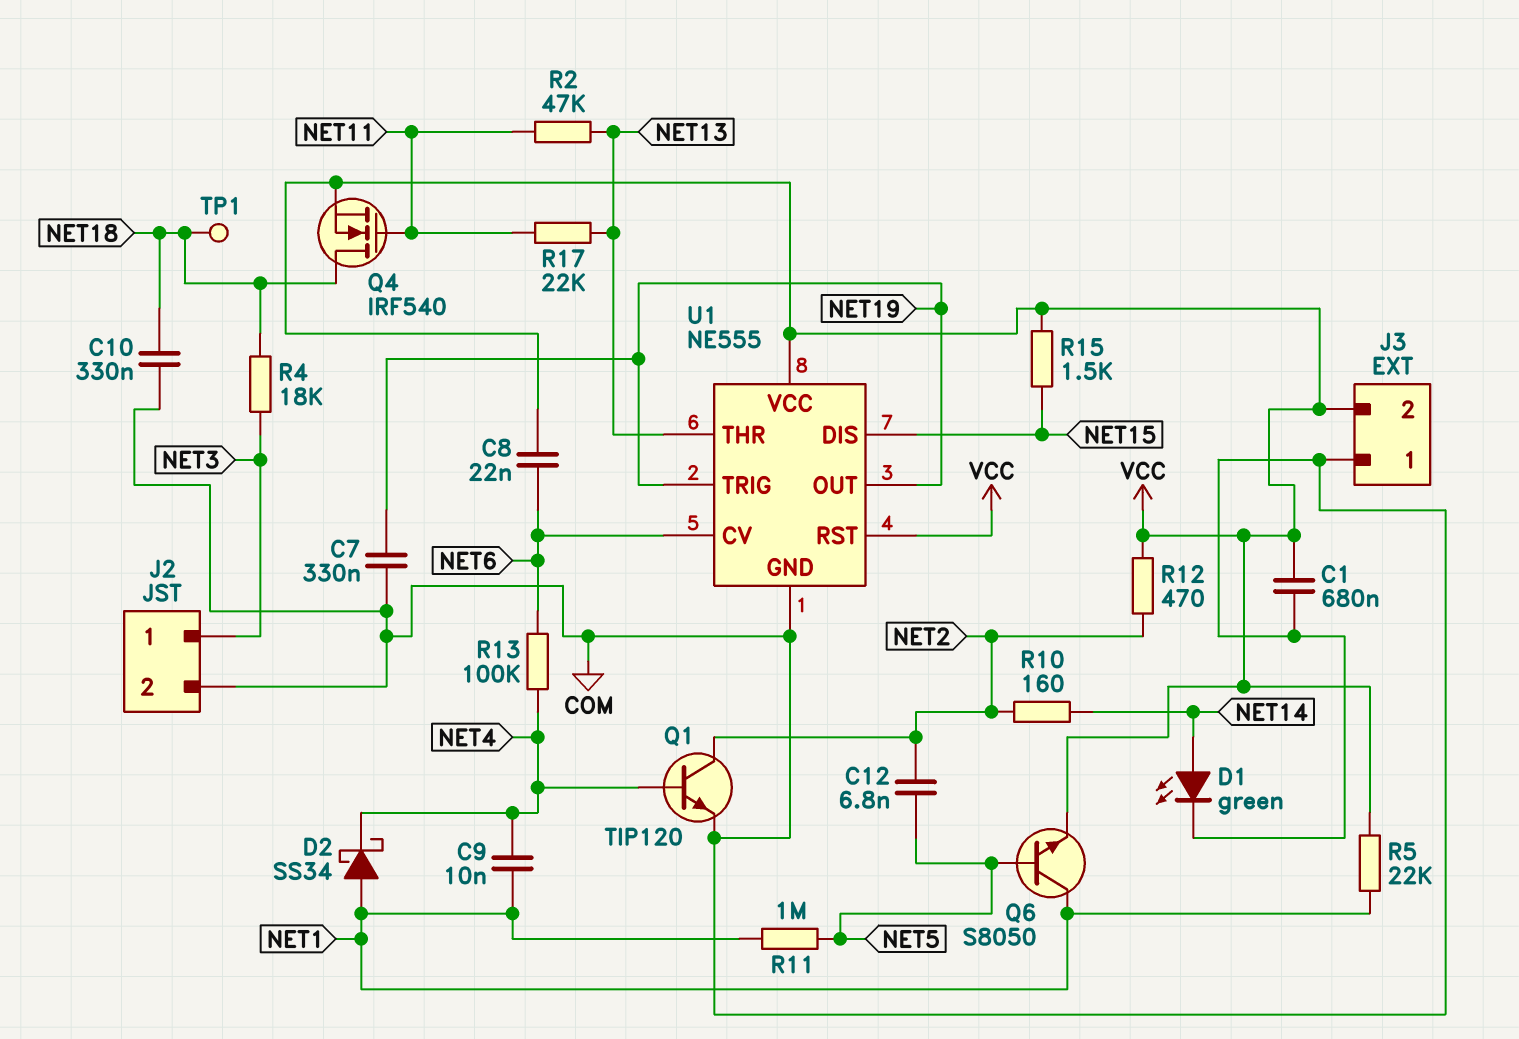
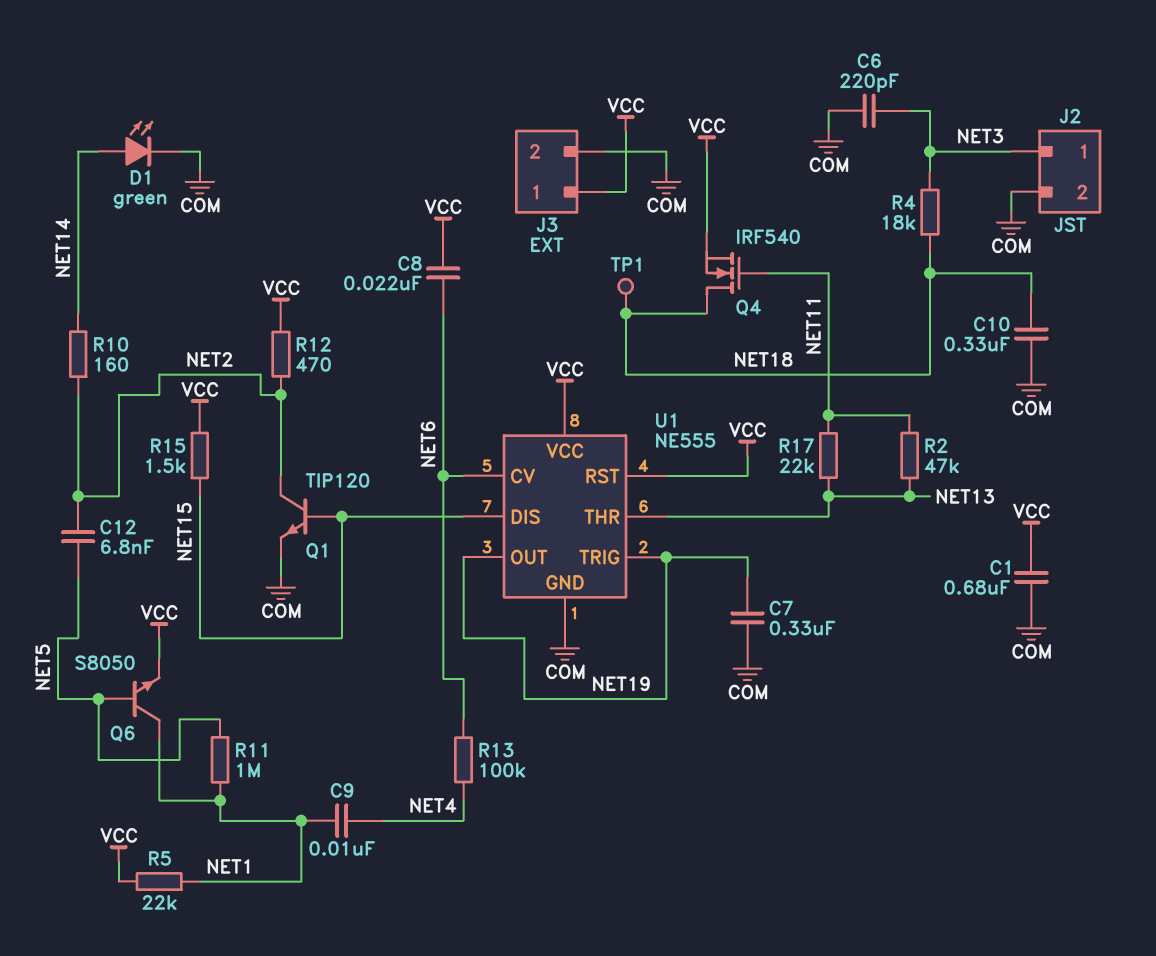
C6: none -> 220pF (COM, NET3)
D2: schottky SS34 (A NET1, K NET4) -> none
J3 pin 1: COM -> VCC
J3 pin 2: VCC -> COM
Q1: NPN TIP120 (B NET4, C NET2, E COM) -> NPN TIP120 (B NET15, C NET2, E COM)

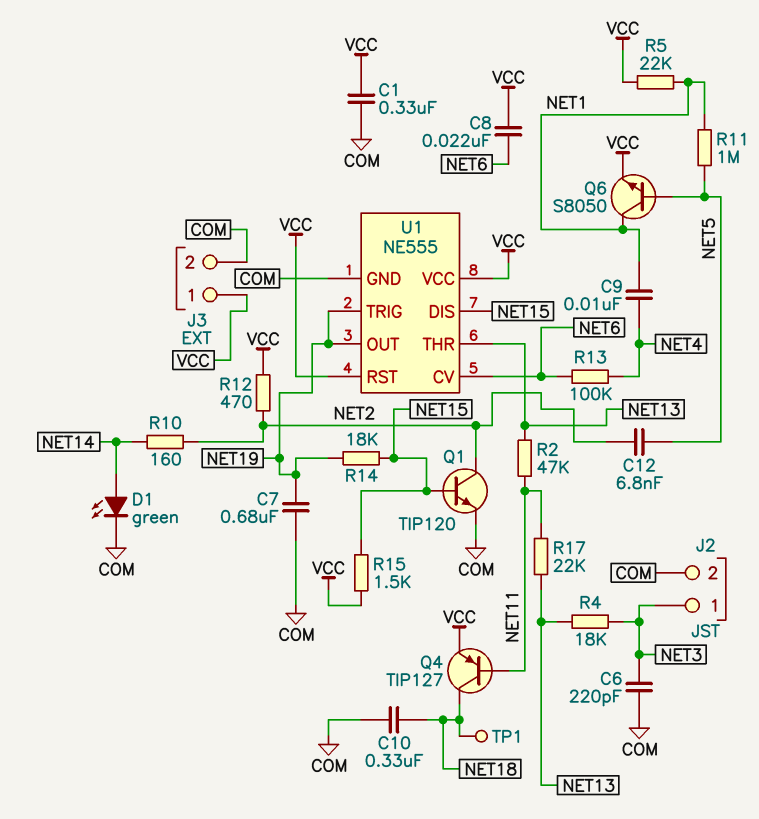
C1: 680nF (COM, VCC) -> 330nF (COM, VCC)
C7: 330nF (COM, NET19) -> 680nF (COM, NET19)
Q4: NMOS IRF540 (G NET11, D NET18, S VCC) -> PNP TIP127 (B NET11, C NET18, E VCC)
R4: 18k (NET3, NET18) -> 18k (NET3, NET13)
R14: none -> 18k (NET15, NET19)

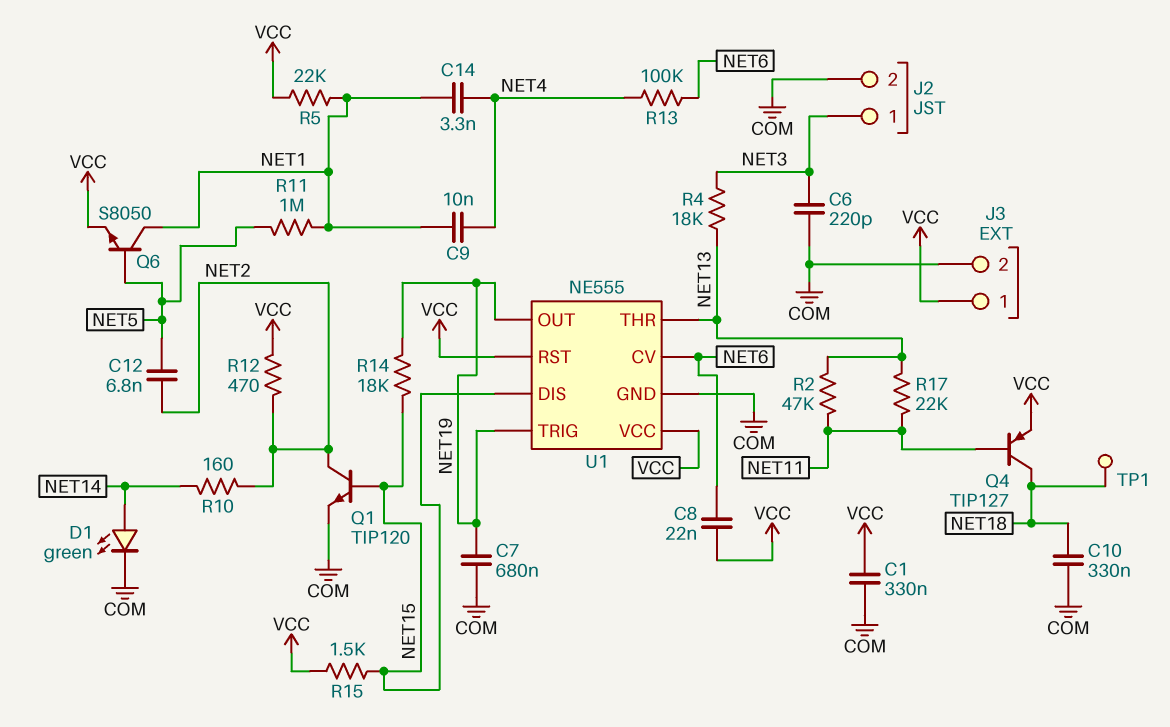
C14: none -> 3.3nF (NET1, NET4)

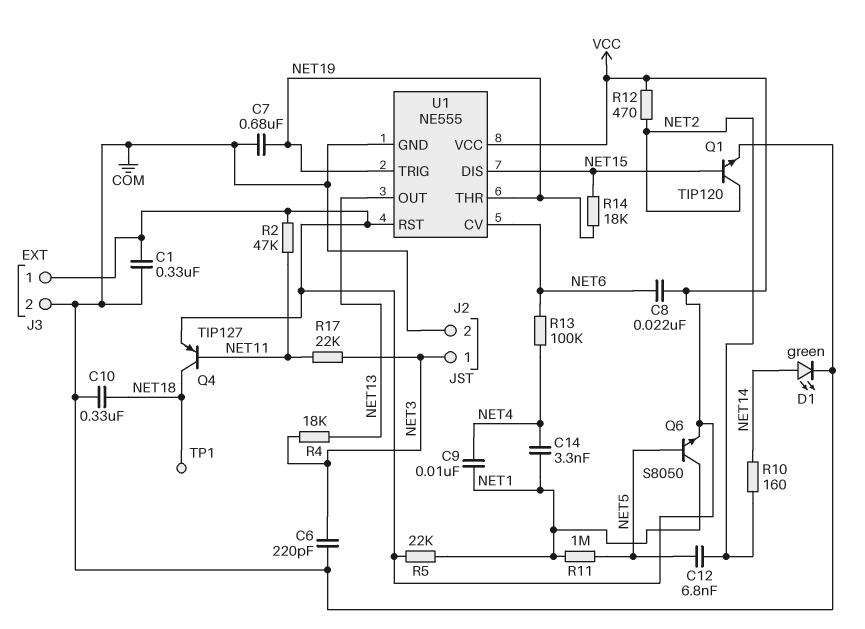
R2: 47k (NET11, NET13) -> 47k (NET11, VCC)
R15: 1.5k (NET15, VCC) -> none
R17: 22k (NET11, NET13) -> 22k (NET3, NET11)
U1 pin OUT: NET19 -> NET13
U1 pin THR: NET13 -> NET19

